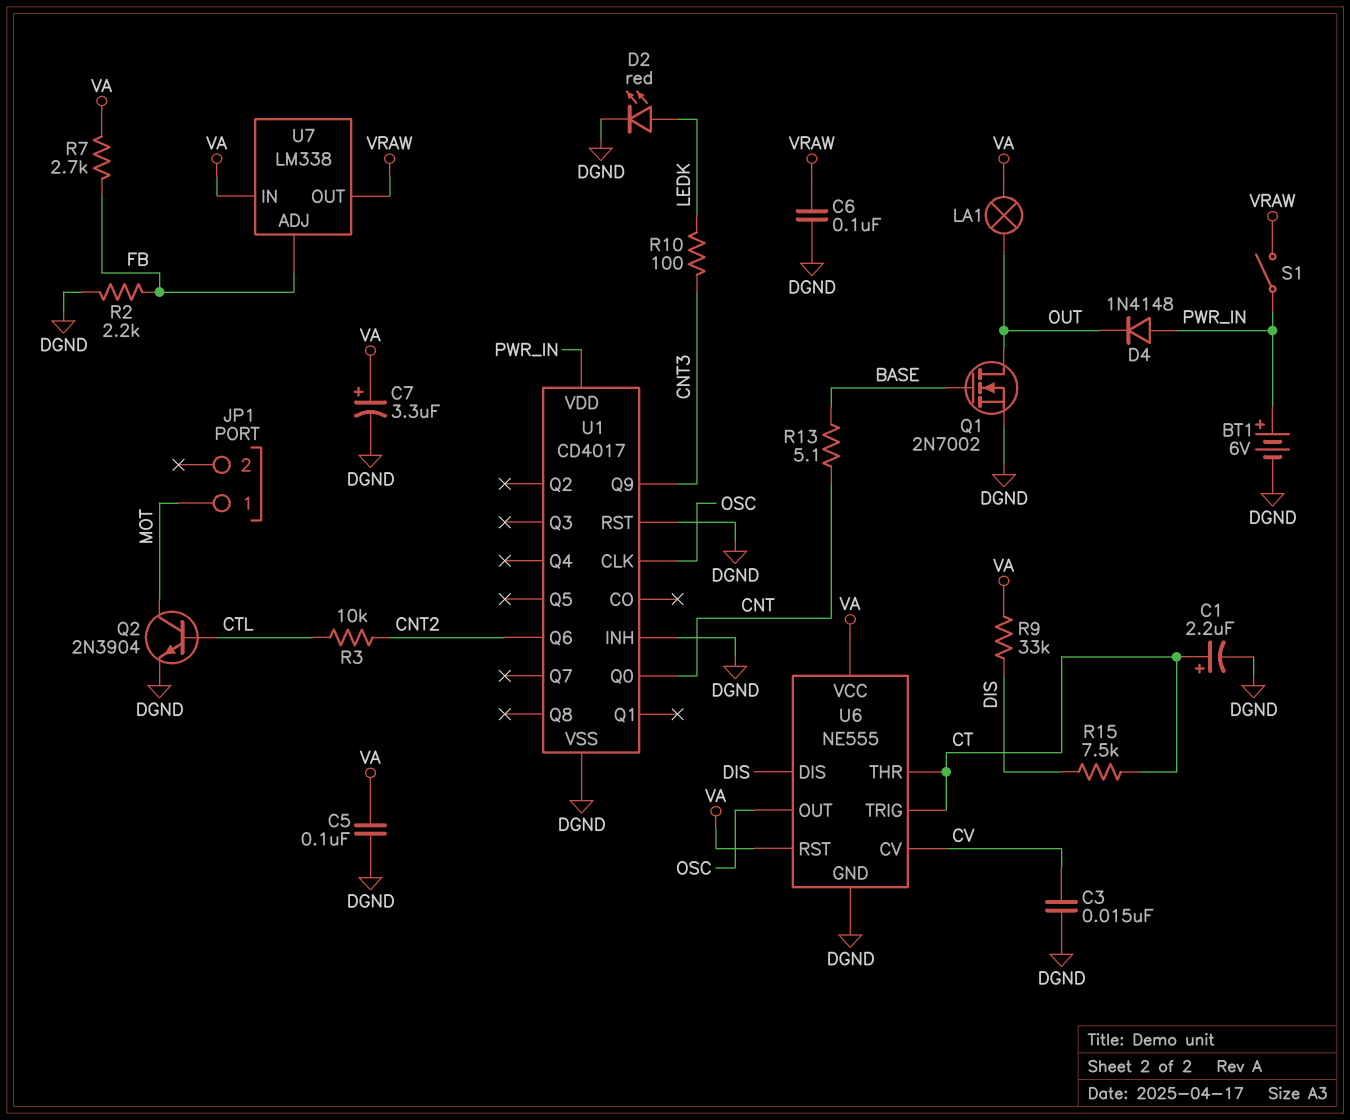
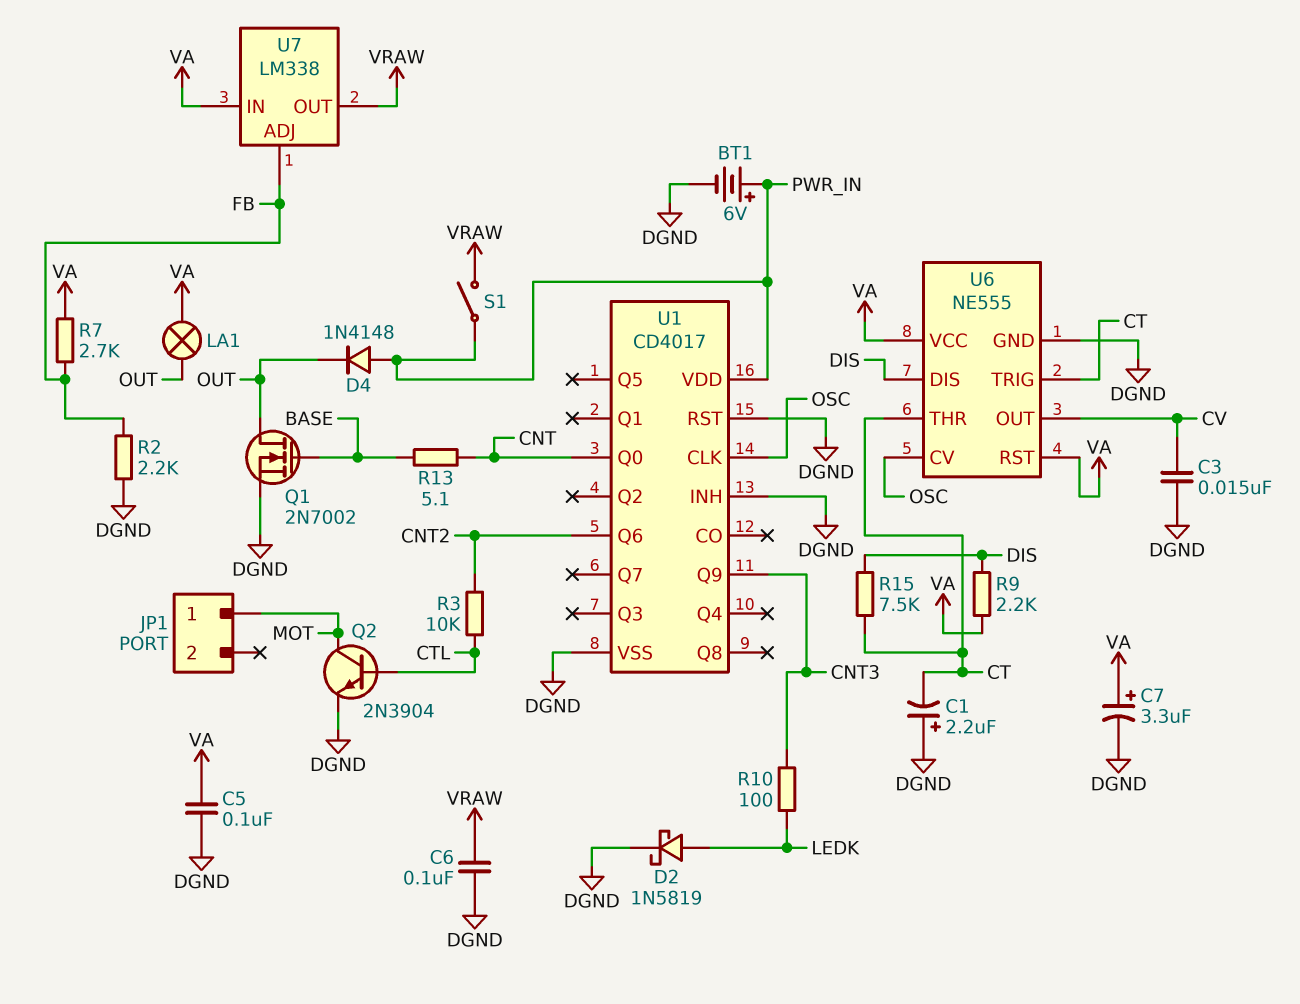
C1: 2.2uF (plus CT, minus DGND) -> 2.2uF (plus DGND, minus CT)
D2: LED red (A LEDK, K DGND) -> schottky 1N5819 (A LEDK, K DGND)
R9: 33k (DIS, VA) -> 2.2k (DIS, VA)
U6 pin CV: CV -> OSC
U6 pin OUT: OSC -> CV

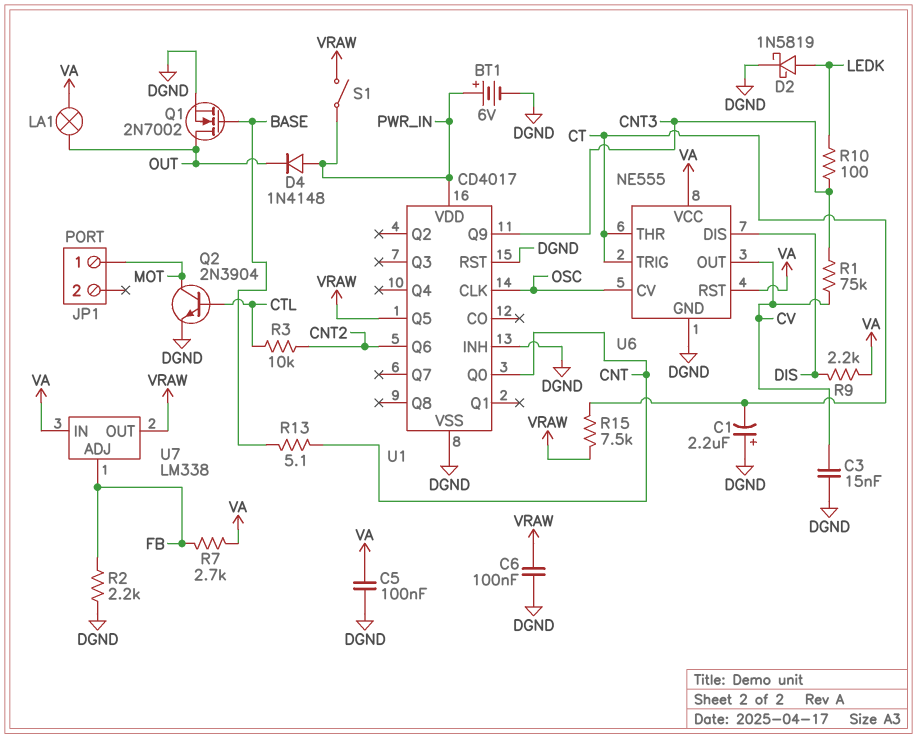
C7: 3.3uF (plus VA, minus DGND) -> none
R1: none -> 75k (CNT3, CV)
R15: 7.5k (CT, DIS) -> 7.5k (CT, VRAW)
U1 pin Q5: none -> VRAW

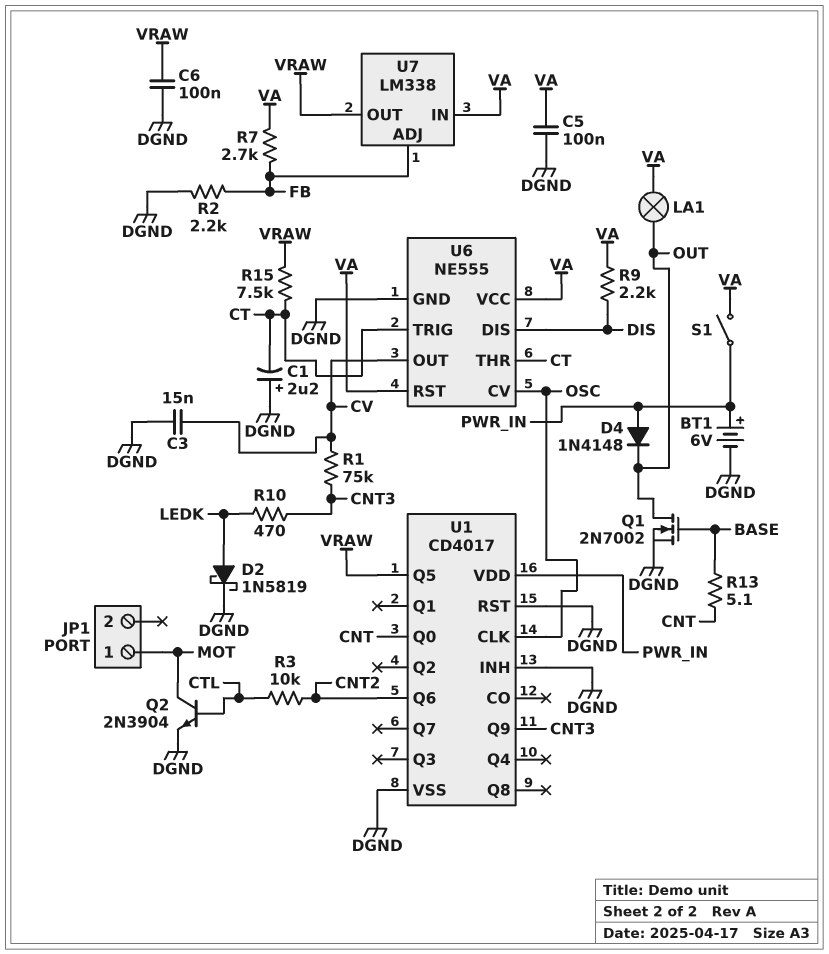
R10: 100 (CNT3, LEDK) -> 470 (CNT3, LEDK)
S1: switch (PWR_IN, VRAW) -> switch (PWR_IN, VA)

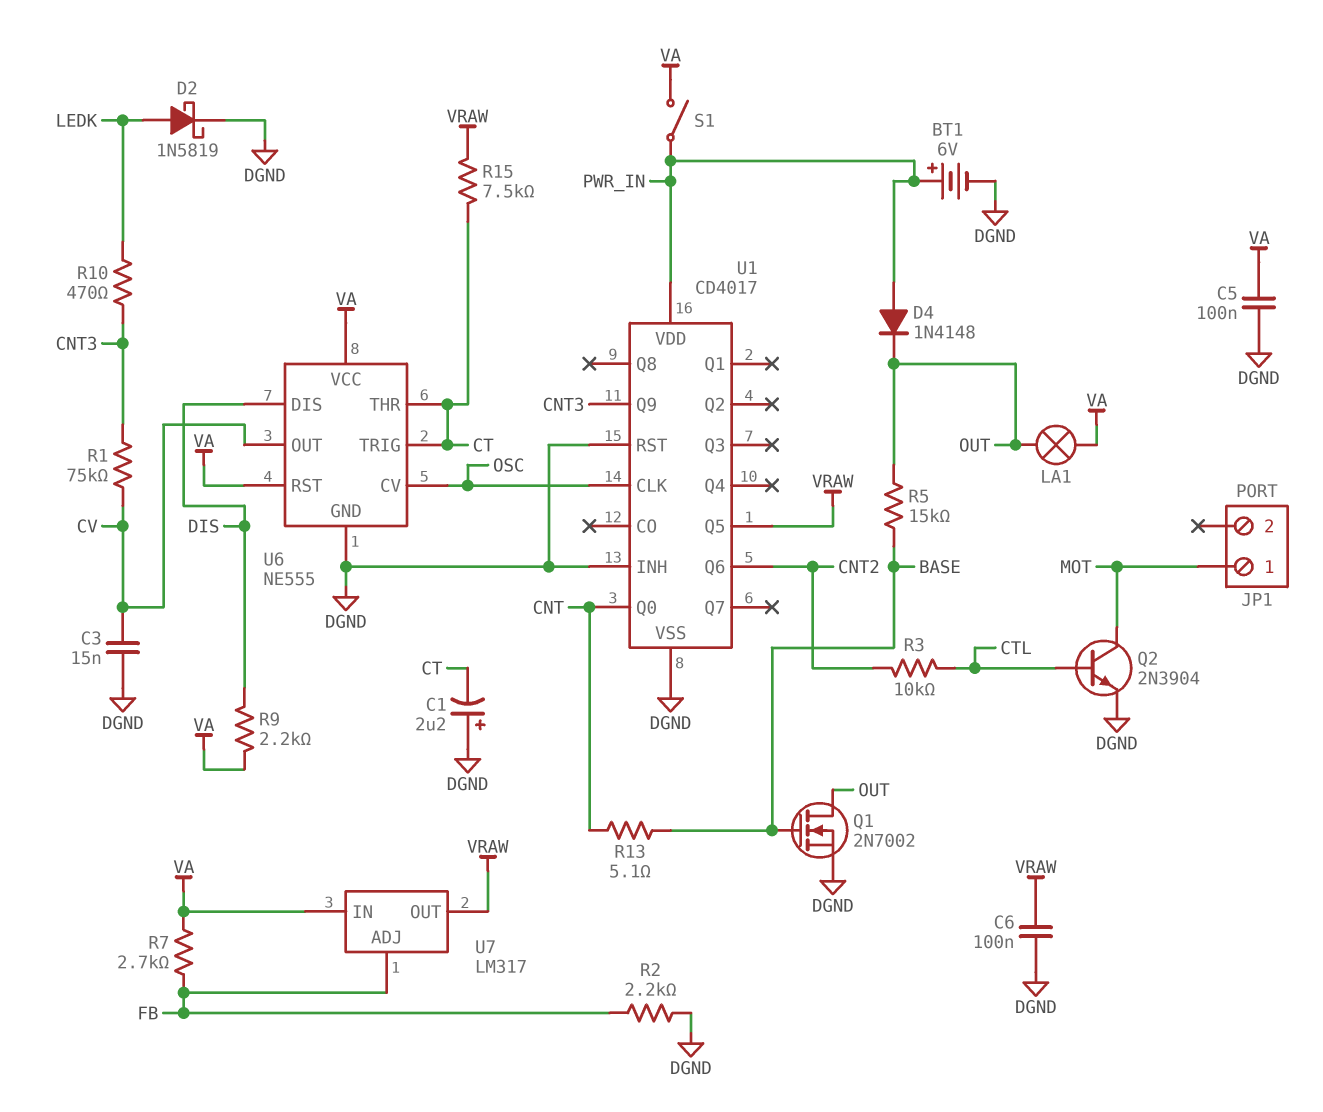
R5: none -> 15k (BASE, OUT)
U7: LM338 -> LM317

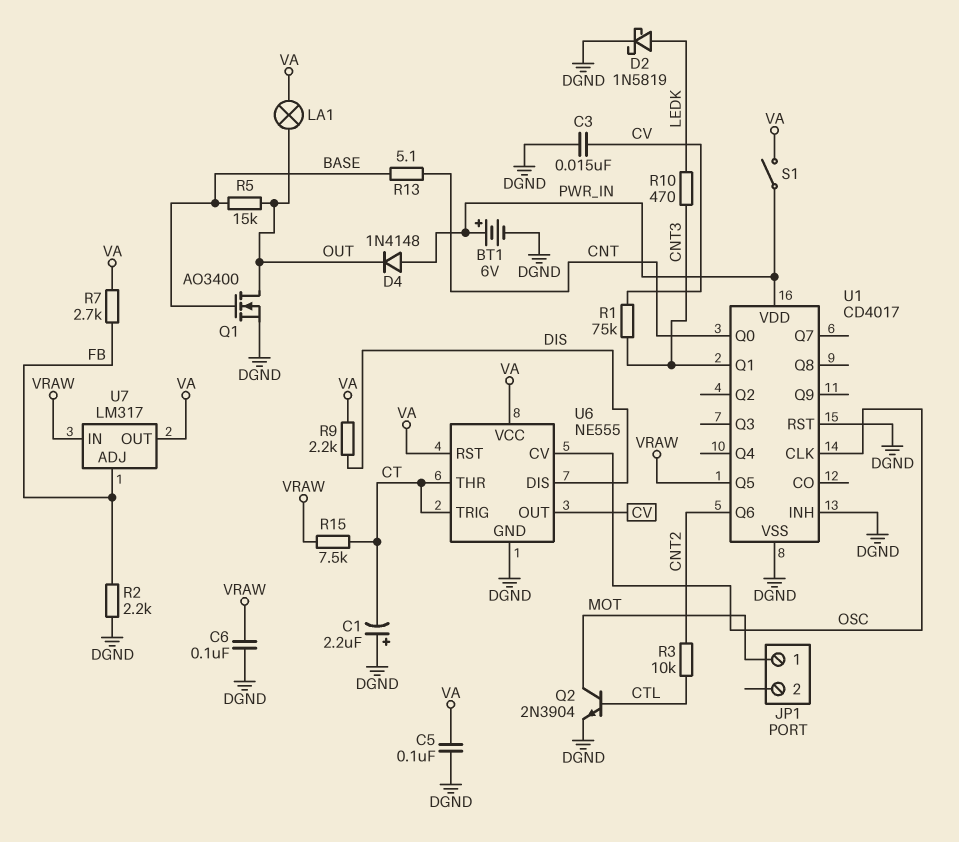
Q1: NMOS 2N7002 (G BASE, D OUT, S DGND) -> NMOS AO3400 (G BASE, D OUT, S DGND)
U1 pin Q1: none -> CNT3
U1 pin Q9: CNT3 -> none
U7 pin IN: VA -> VRAW
U7 pin OUT: VRAW -> VA

